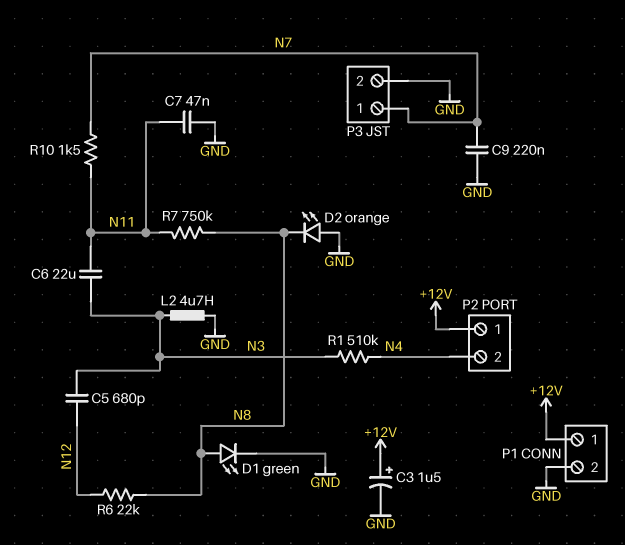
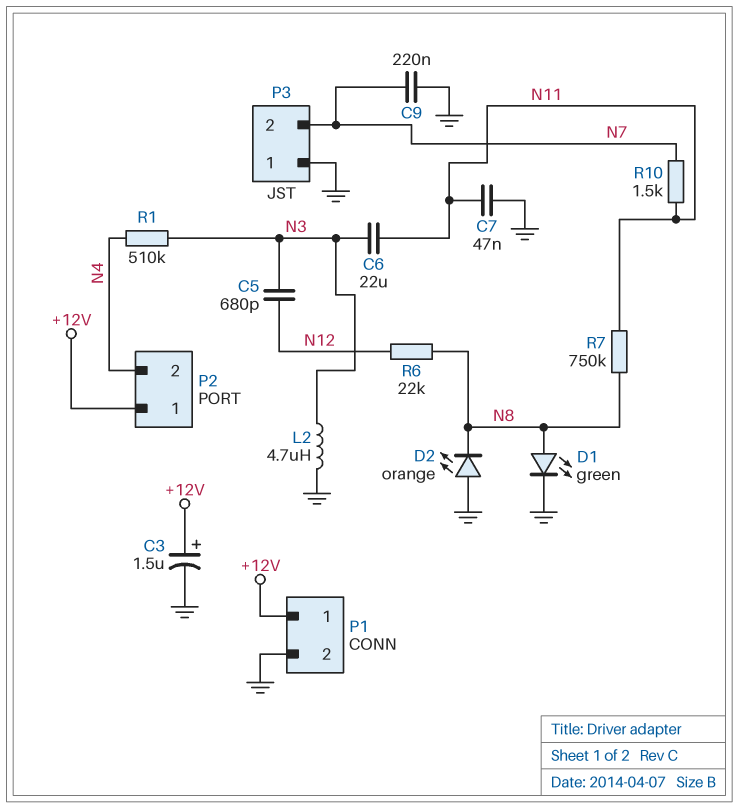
P3 pin 1: N7 -> GND
P3 pin 2: GND -> N7

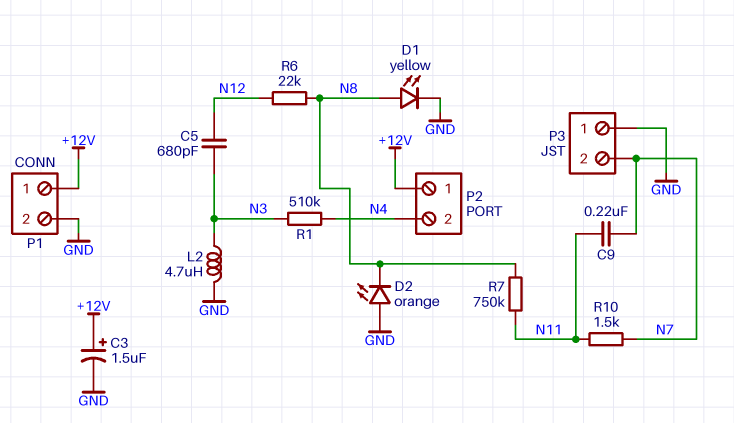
C6: 22uF (N3, N11) -> none
C7: 47nF (GND, N11) -> none
C9: 220nF (GND, N7) -> 220nF (N7, N11)
D1: LED green (A N8, K GND) -> LED yellow (A N8, K GND)

